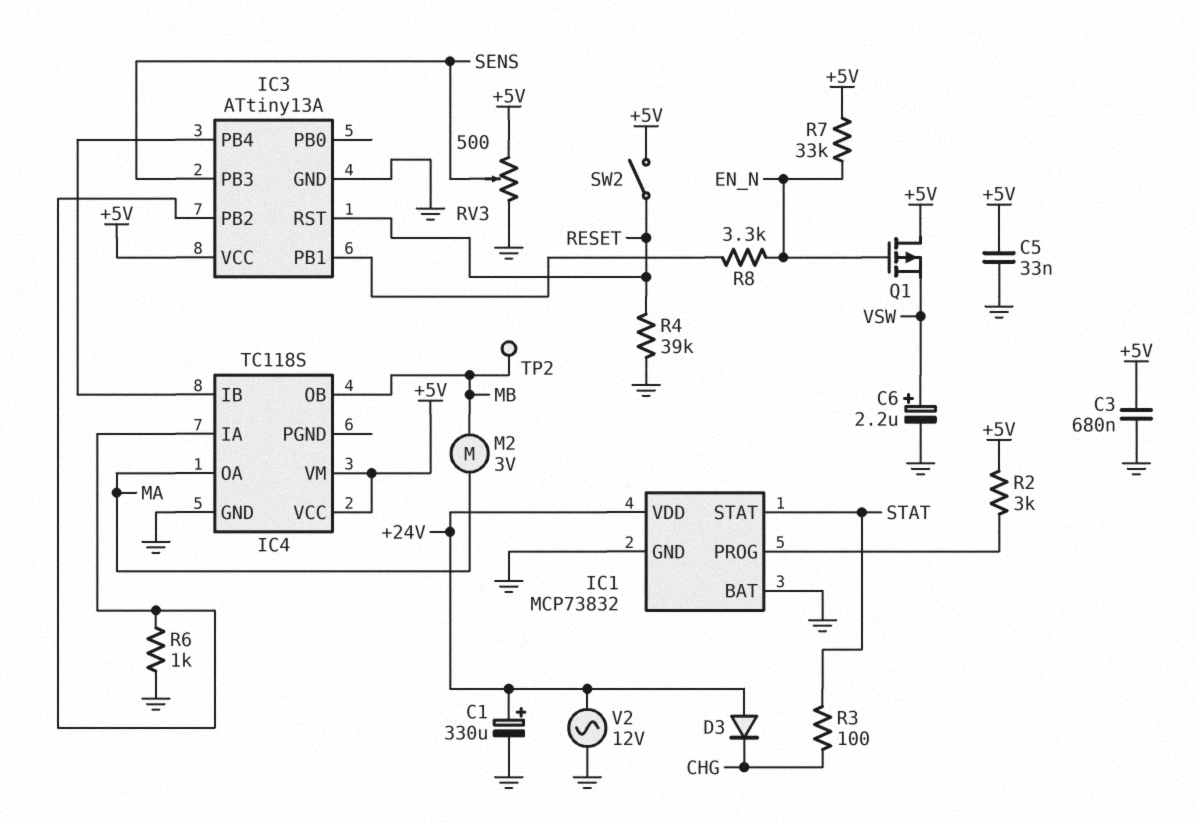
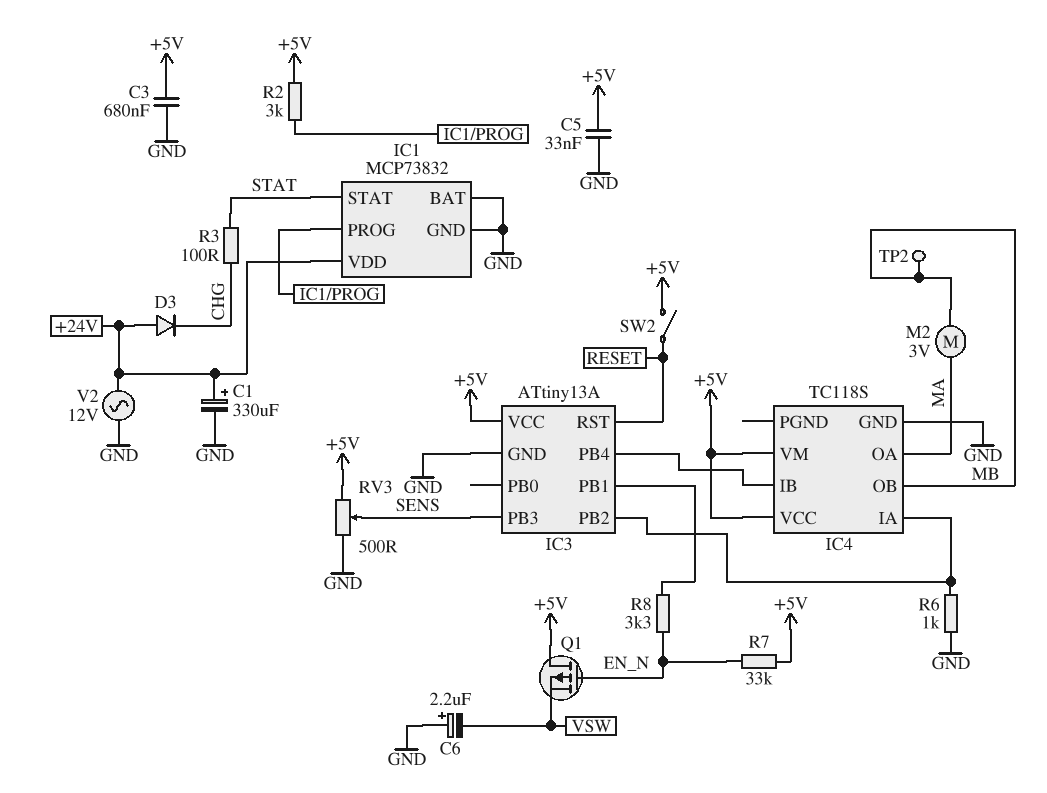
C6: 2.2uF (plus VSW, minus GND) -> 2.2uF (plus GND, minus VSW)
R4: 39k (GND, RESET) -> none

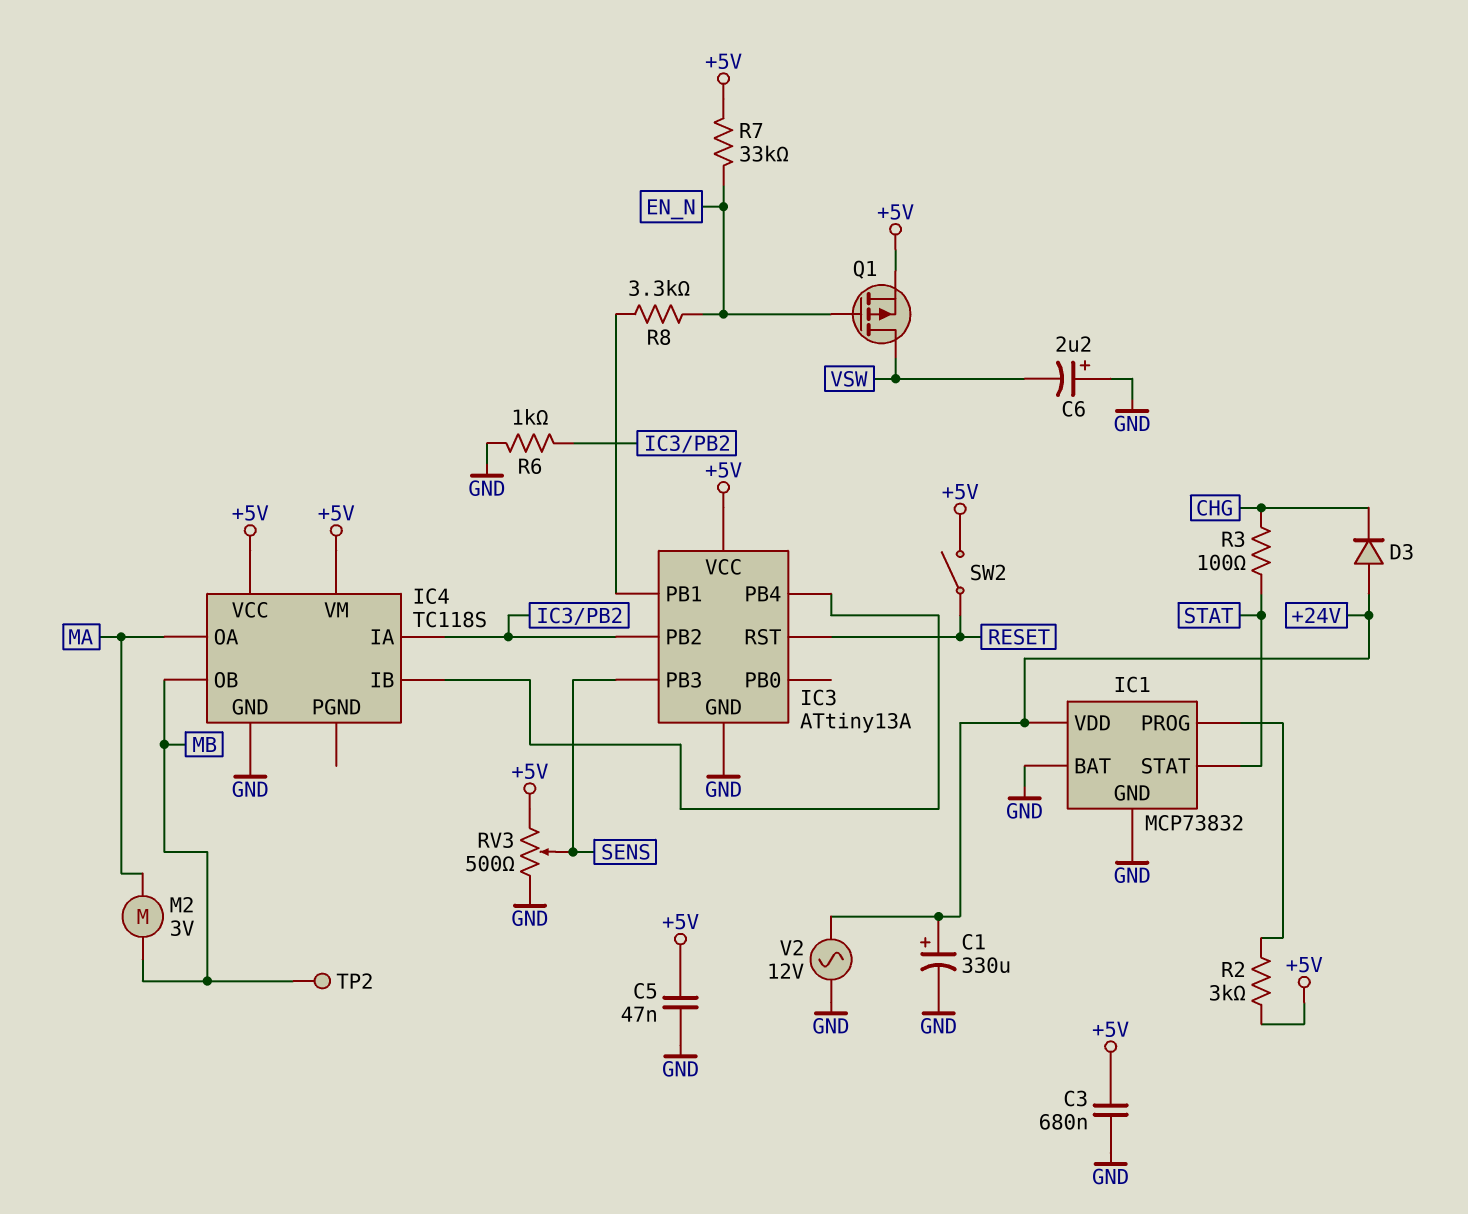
C5: 33nF (+5V, GND) -> 47nF (+5V, GND)
Q1: PMOS (G EN_N, D +5V, S VSW) -> PMOS (G EN_N, D VSW, S +5V)

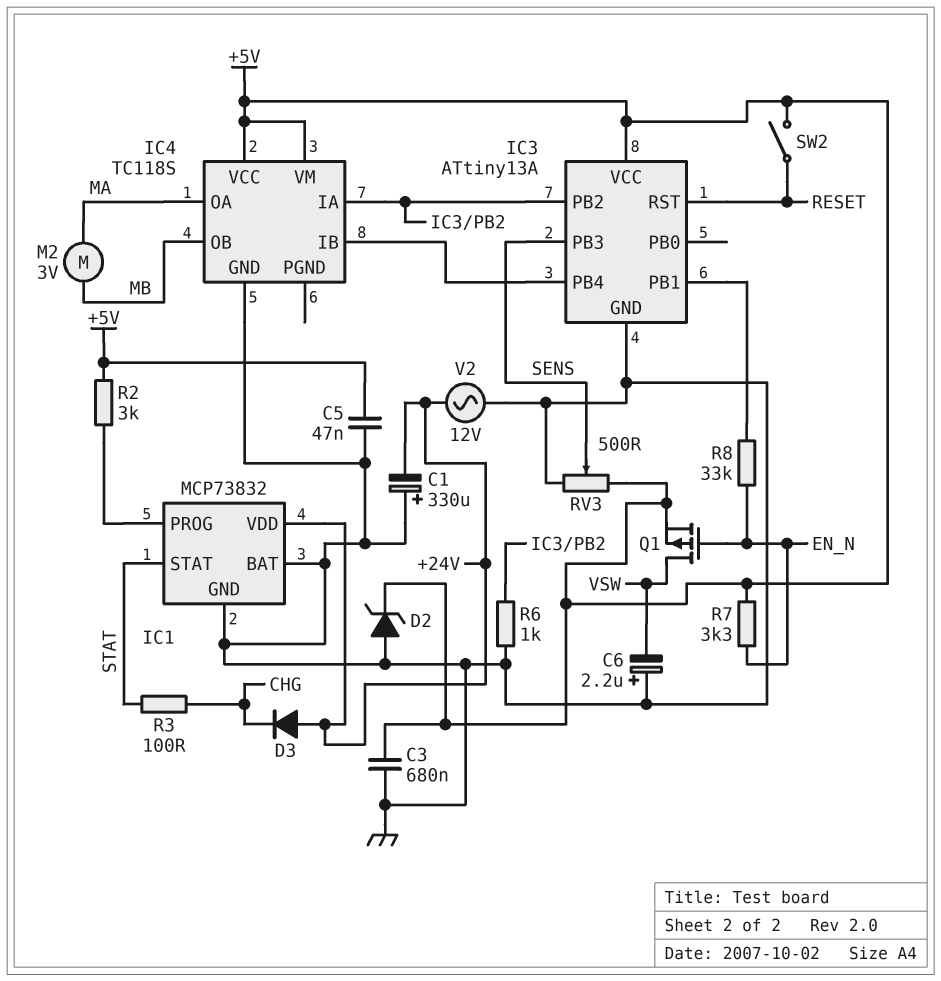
C1: 330uF (plus +24V, minus GND) -> 330uF (plus GND, minus +24V)
D2: none -> zener (A GND, K +5V)
R7: 33k (+5V, EN_N) -> 3.3k (+5V, EN_N)
R8: 3.3k (EN_N, IC3/PB1) -> 33k (EN_N, IC3/PB1)
TP2: test point (MB) -> none

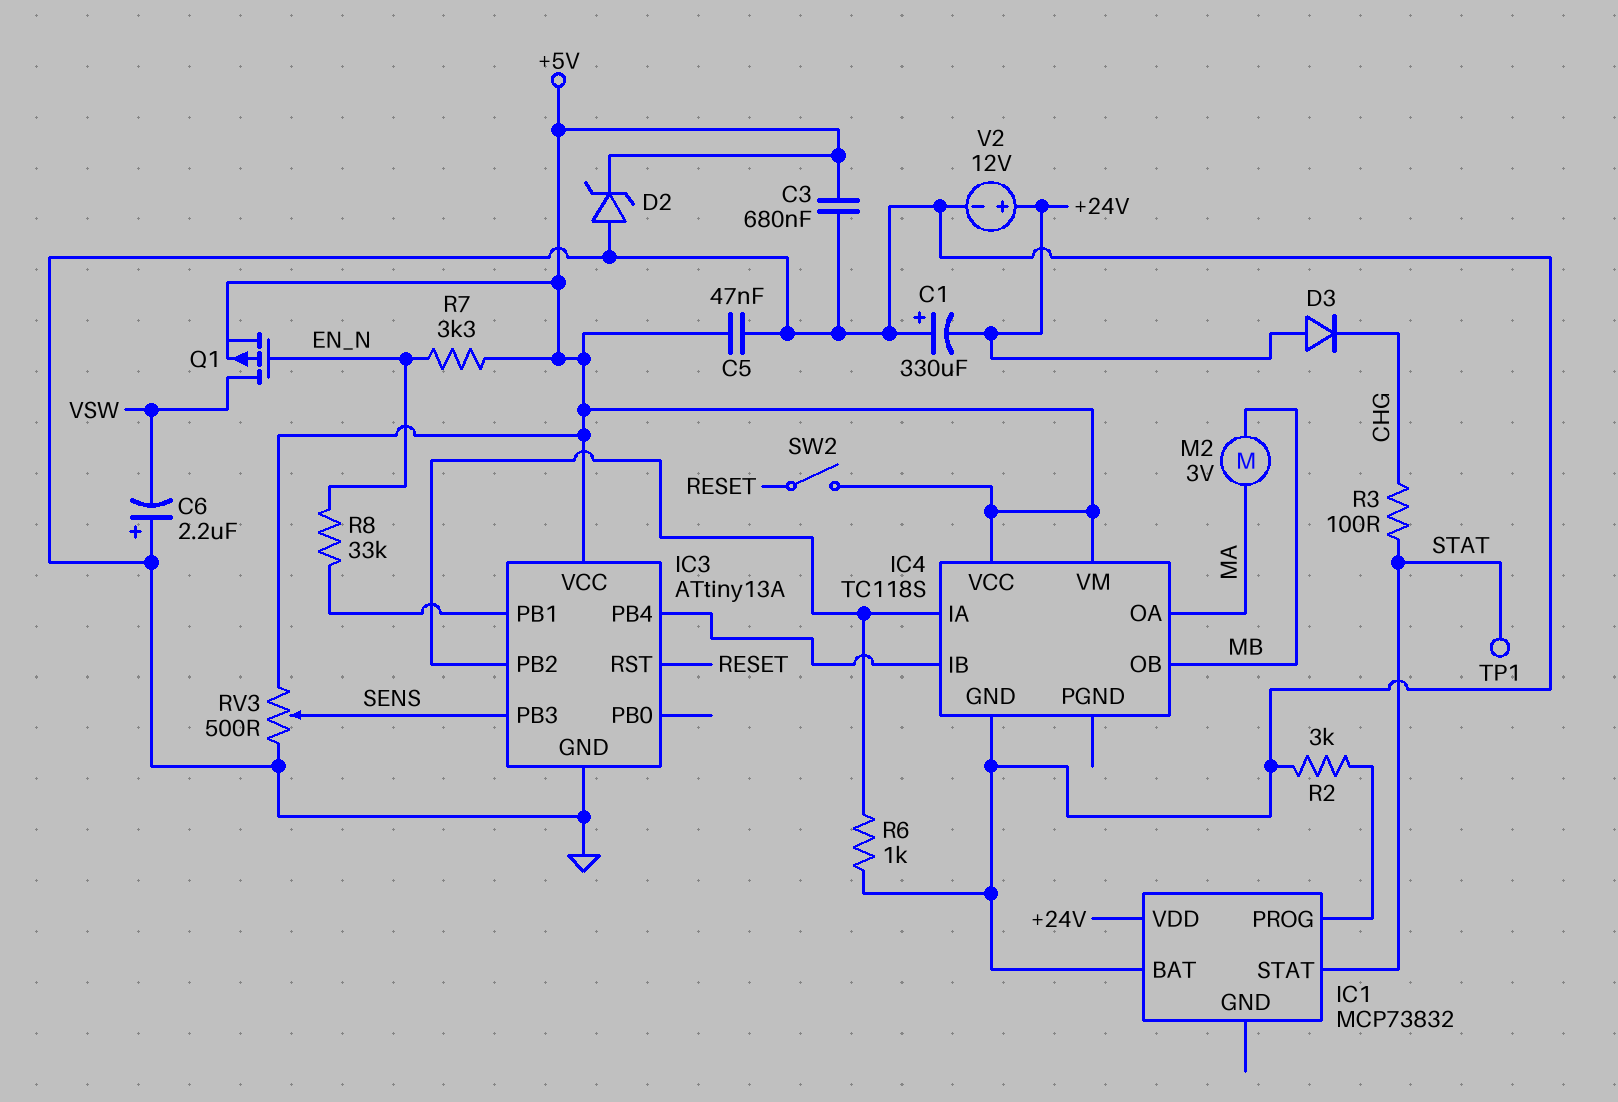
IC1 pin GND: GND -> none
R2: 3k (+5V, IC1/PROG) -> 3k (GND, IC1/PROG)
TP1: none -> test point (STAT)
V2: AC 12V (+24V, GND) -> 12V (plus +24V, minus GND)

